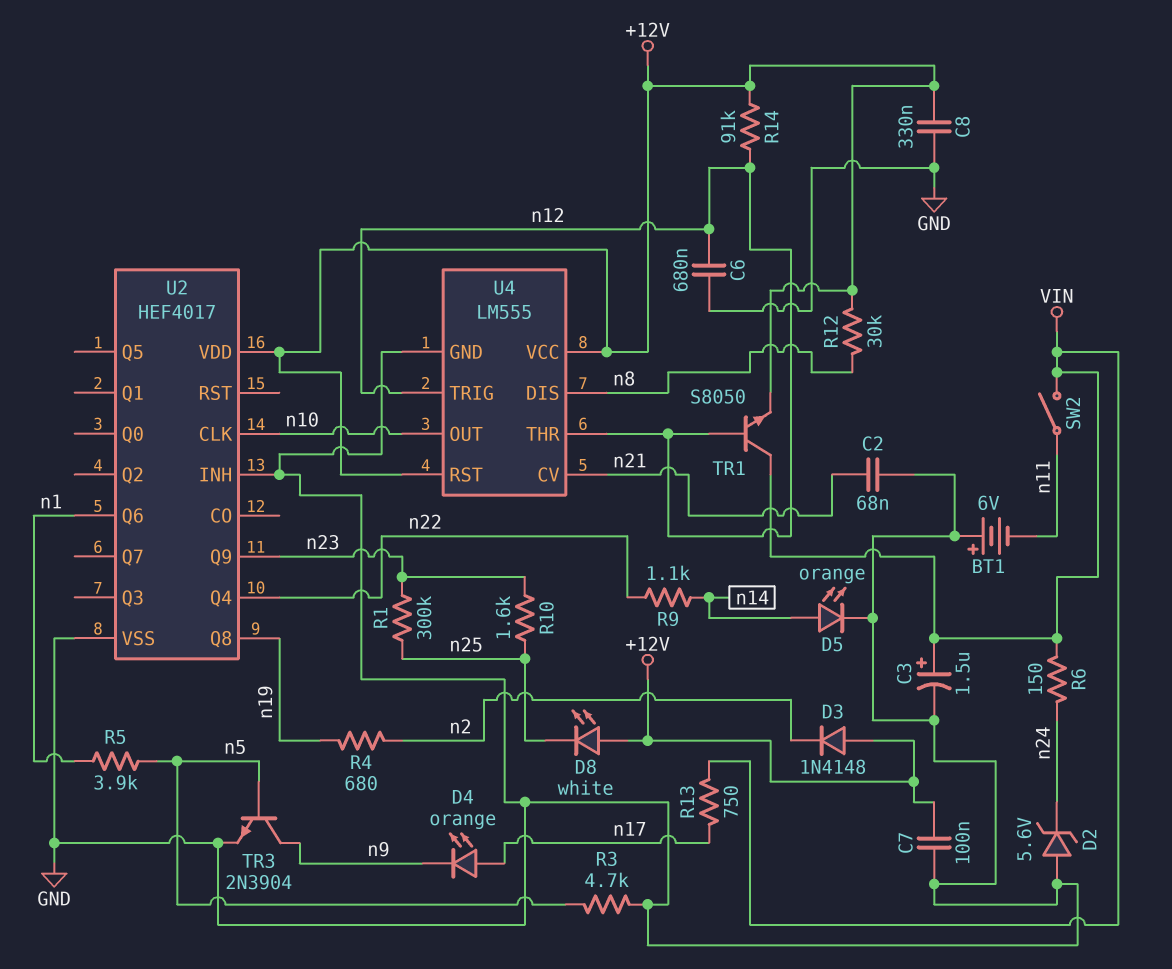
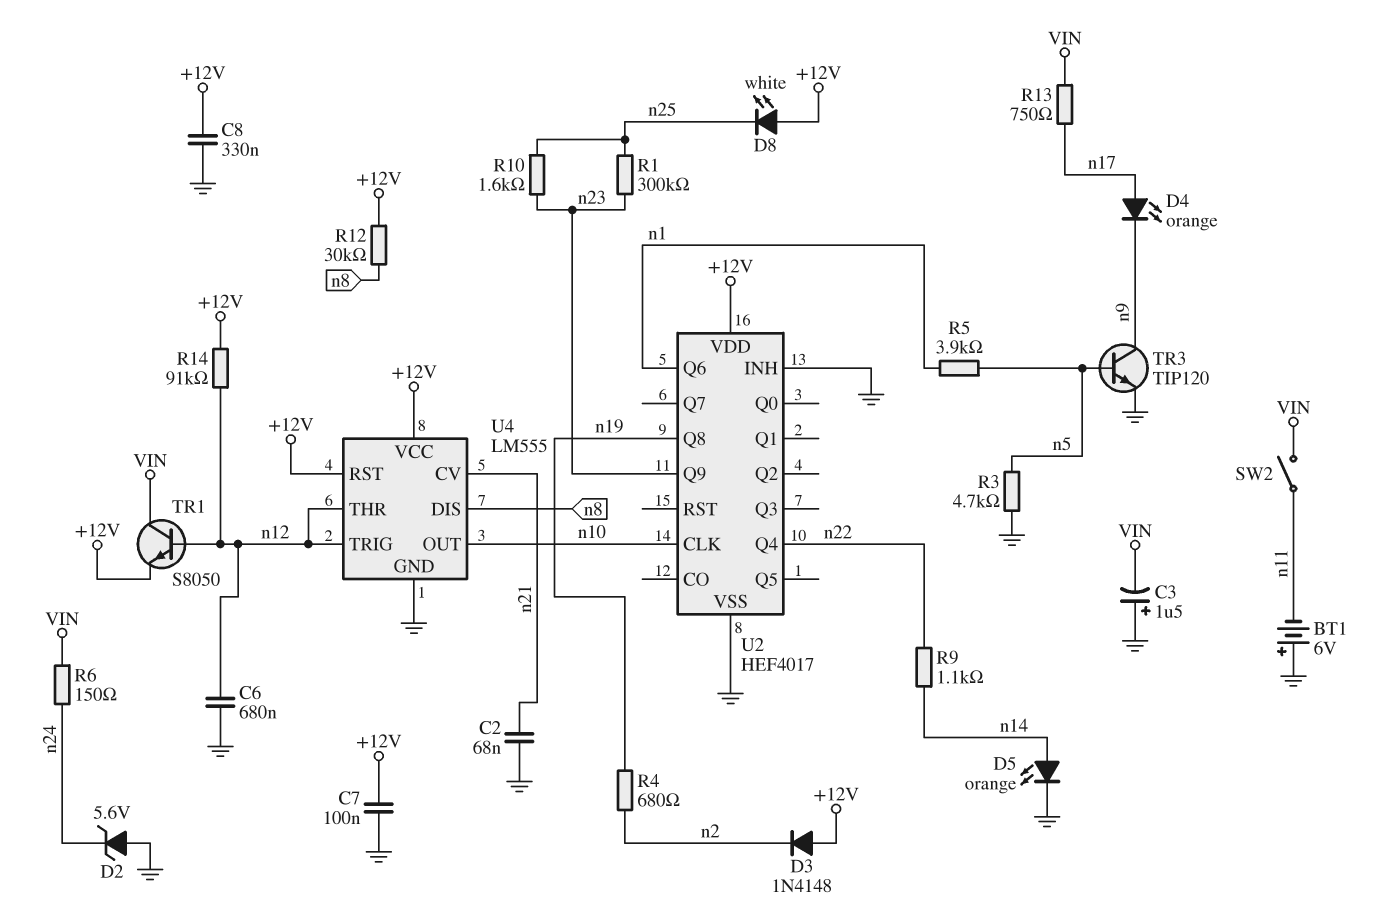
C3: 1.5uF (plus VIN, minus GND) -> 1.5uF (plus GND, minus VIN)
TR3: NPN 2N3904 (B n5, C n9, E GND) -> NPN TIP120 (B n5, C n9, E GND)

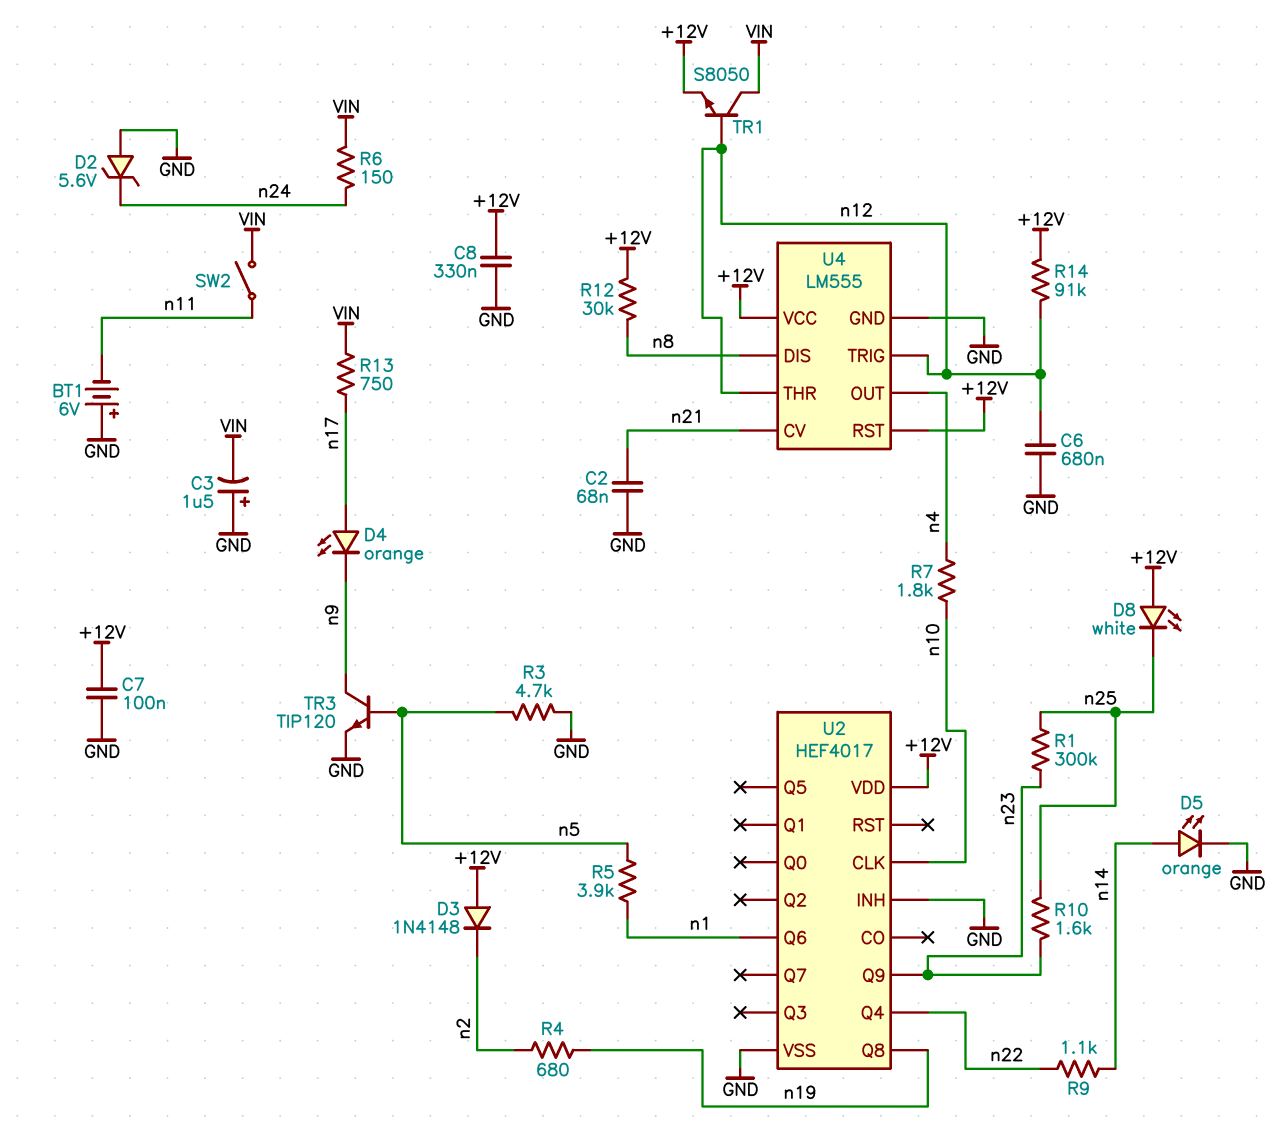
R7: none -> 1.8k (n4, n10)
U4 pin OUT: n10 -> n4

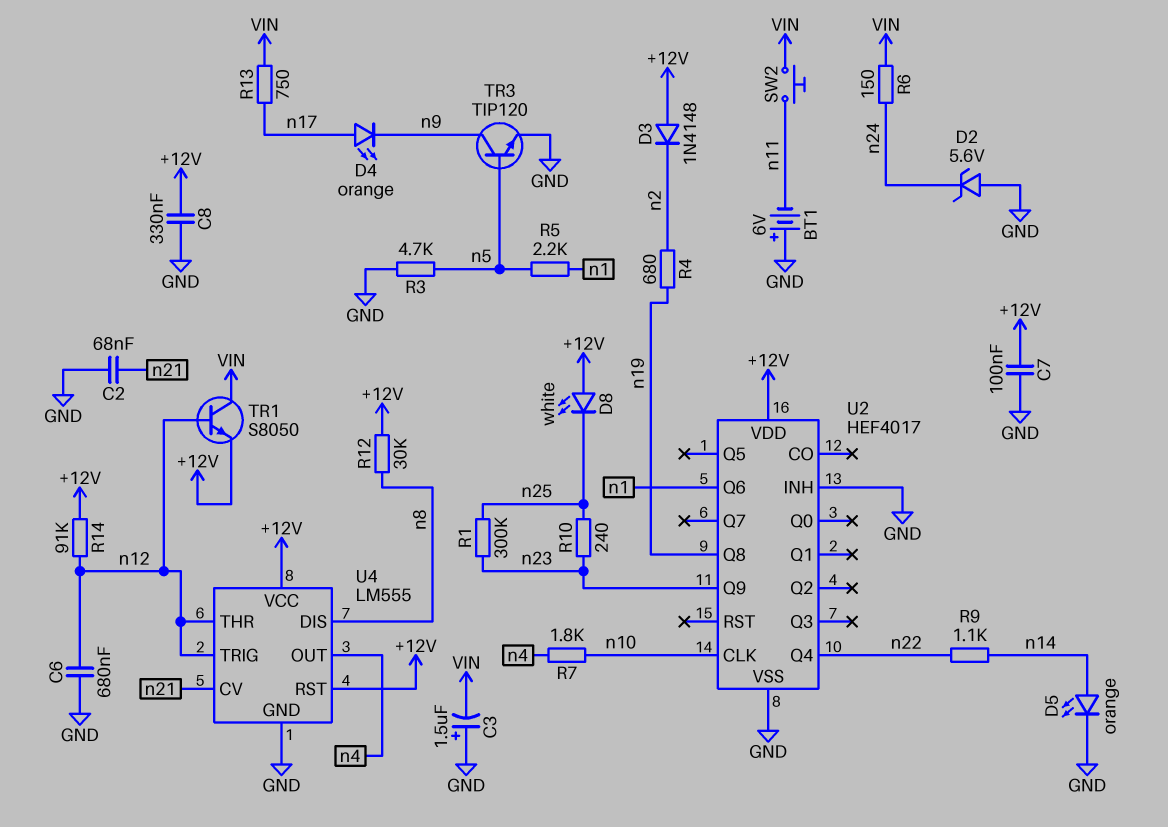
R5: 3.9k (n1, n5) -> 2.2k (n1, n5)
R10: 1.6k (n23, n25) -> 240 (n23, n25)
SW2: switch (VIN, n11) -> button (VIN, n11)

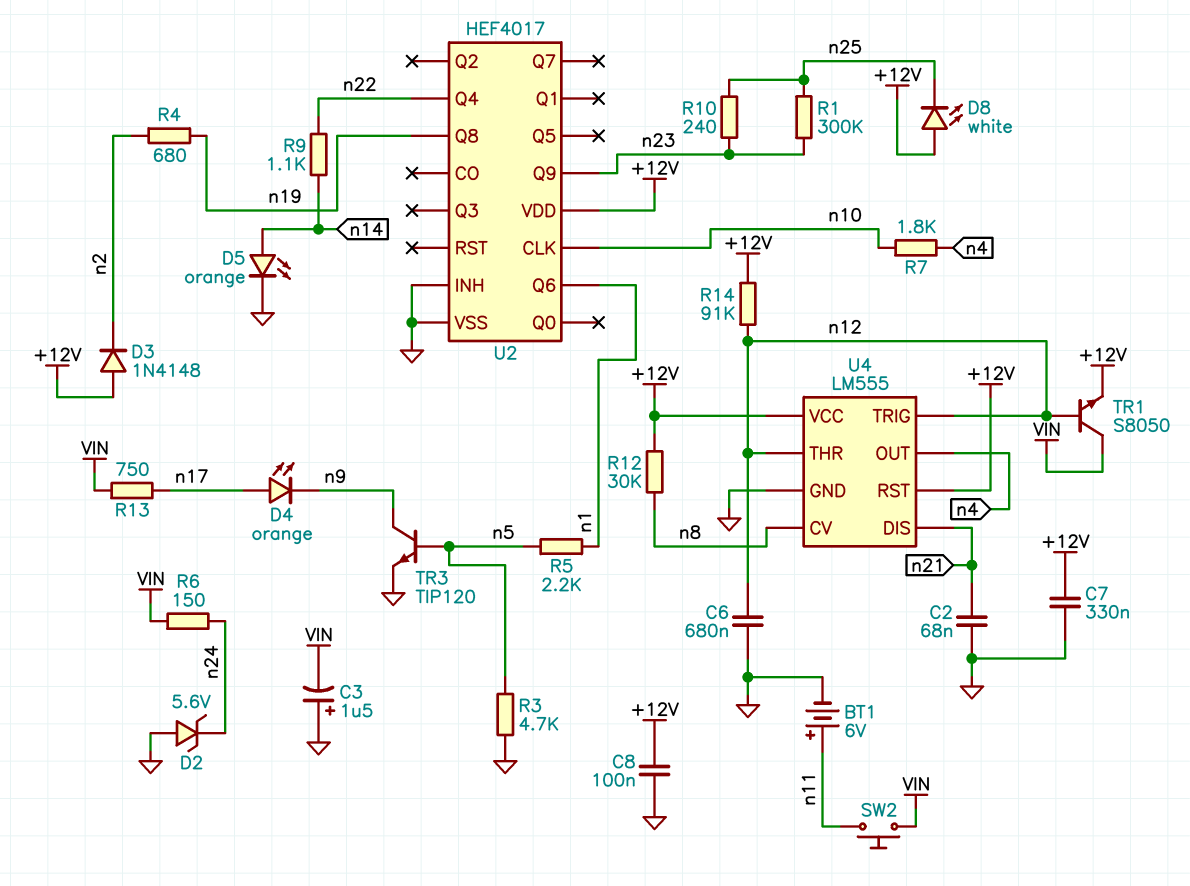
BT1: 6V (plus GND, minus n11) -> 6V (plus n11, minus GND)
C7: 100nF (+12V, GND) -> 330nF (+12V, GND)
C8: 330nF (+12V, GND) -> 100nF (+12V, GND)
U4 pin CV: n21 -> n8
U4 pin DIS: n8 -> n21

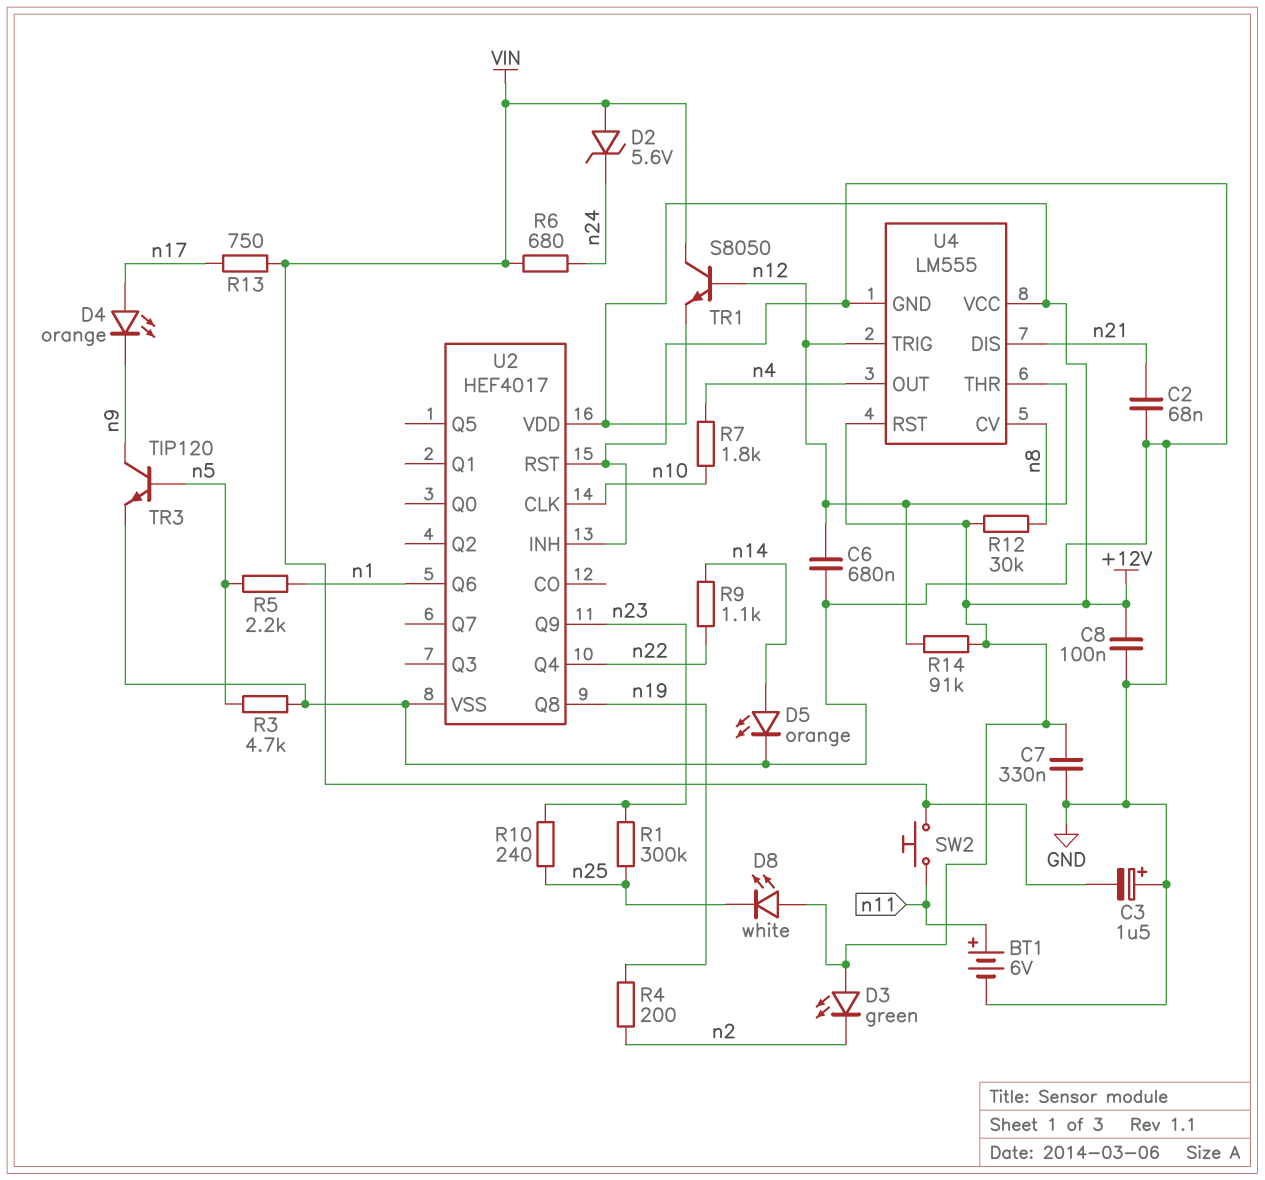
D2: zener 5.6V (A GND, K n24) -> zener 5.6V (A VIN, K n24)
D3: diode 1N4148 (A +12V, K n2) -> LED green (A +12V, K n2)
R4: 680 (n2, n19) -> 200 (n2, n19)
R6: 150 (VIN, n24) -> 680 (VIN, n24)
U2 pin RST: none -> GND

